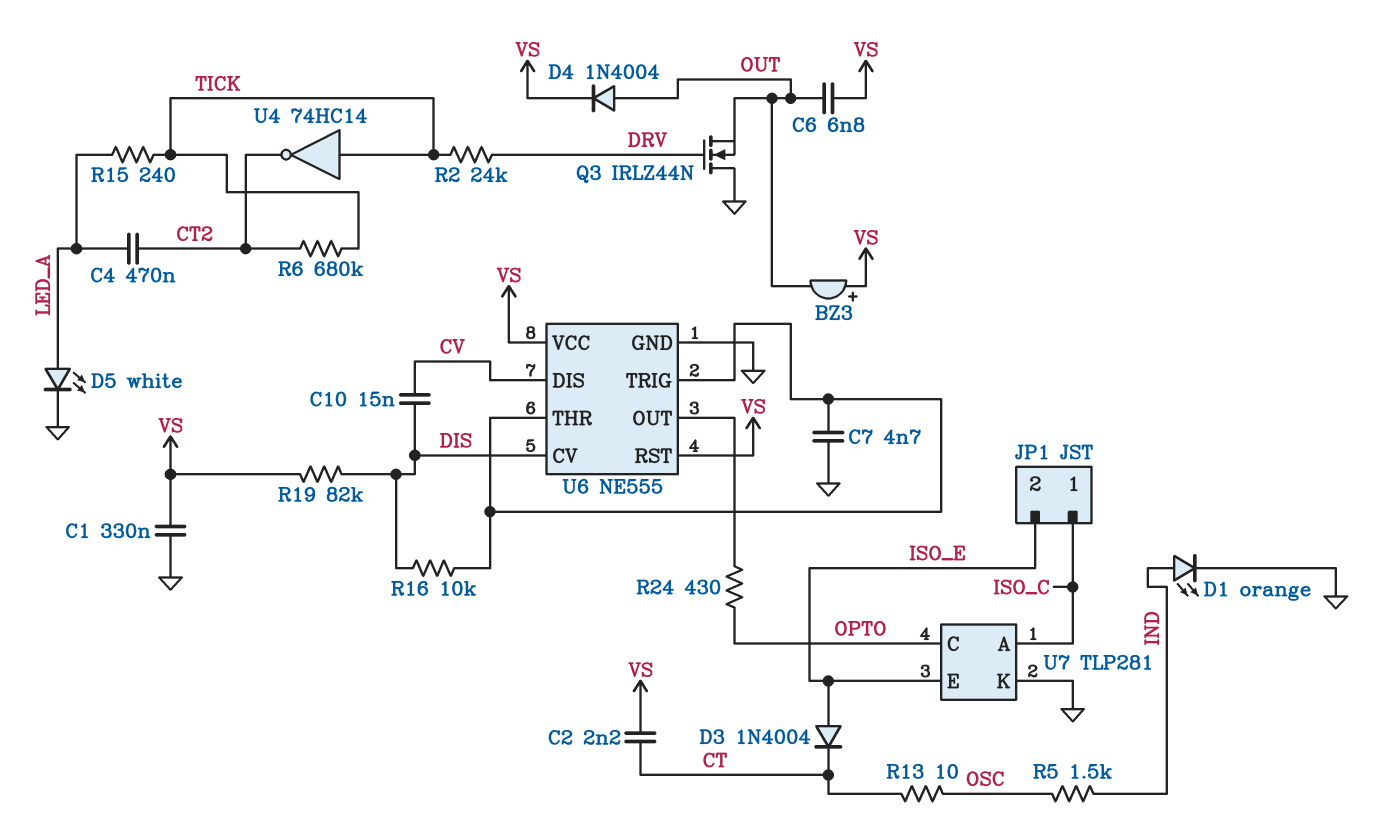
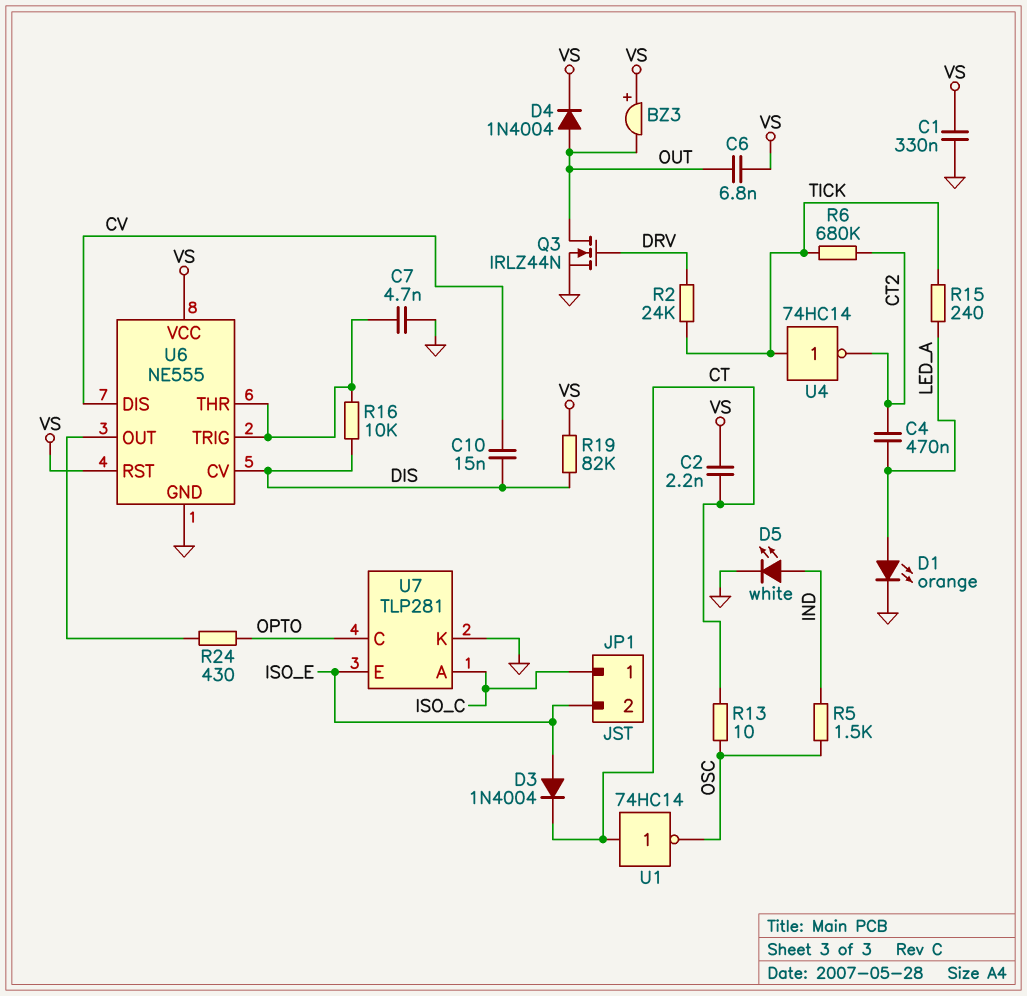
D1: LED orange (A IND, K GND) -> LED orange (A LED_A, K GND)
D5: LED white (A LED_A, K GND) -> LED white (A IND, K GND)
Q3: NMOS IRLZ44N (G DRV, D GND, S OUT) -> NMOS IRLZ44N (G DRV, D OUT, S GND)
U1: none -> NOT 74HC14 (in CT, out OSC)

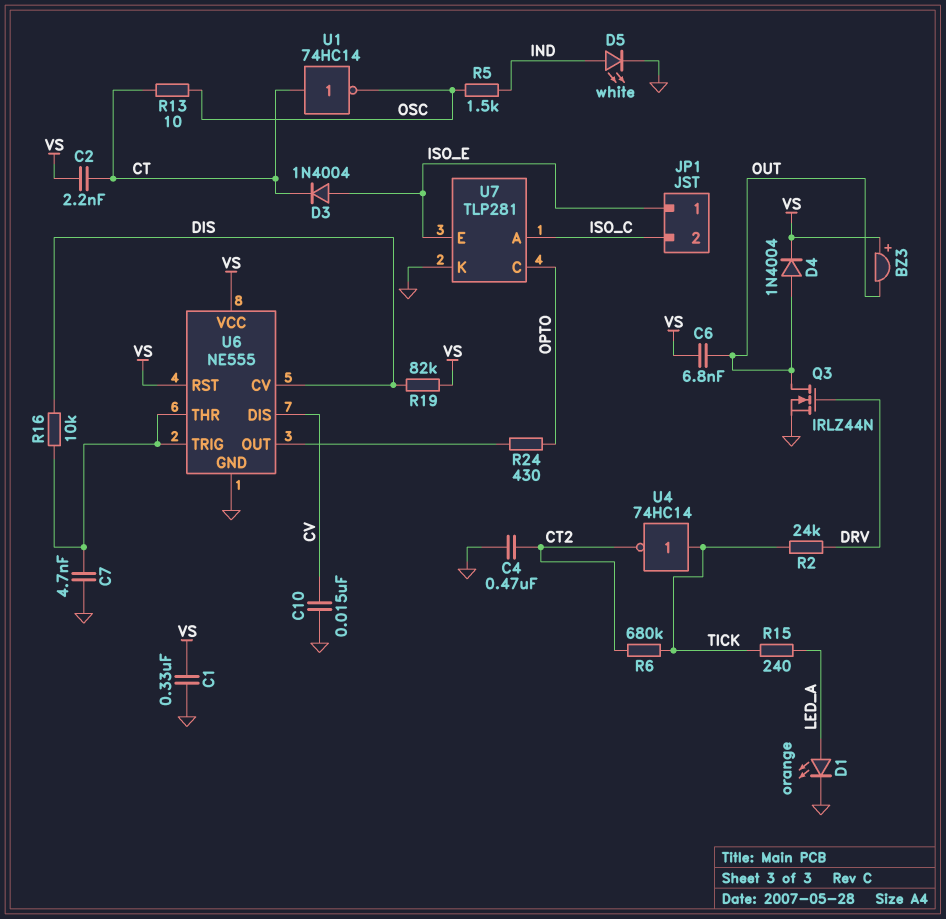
C4: 470nF (CT2, LED_A) -> 470nF (CT2, GND)
C10: 15nF (CV, DIS) -> 15nF (CV, GND)
JP1 pin 1: ISO_C -> ISO_E
JP1 pin 2: ISO_E -> ISO_C

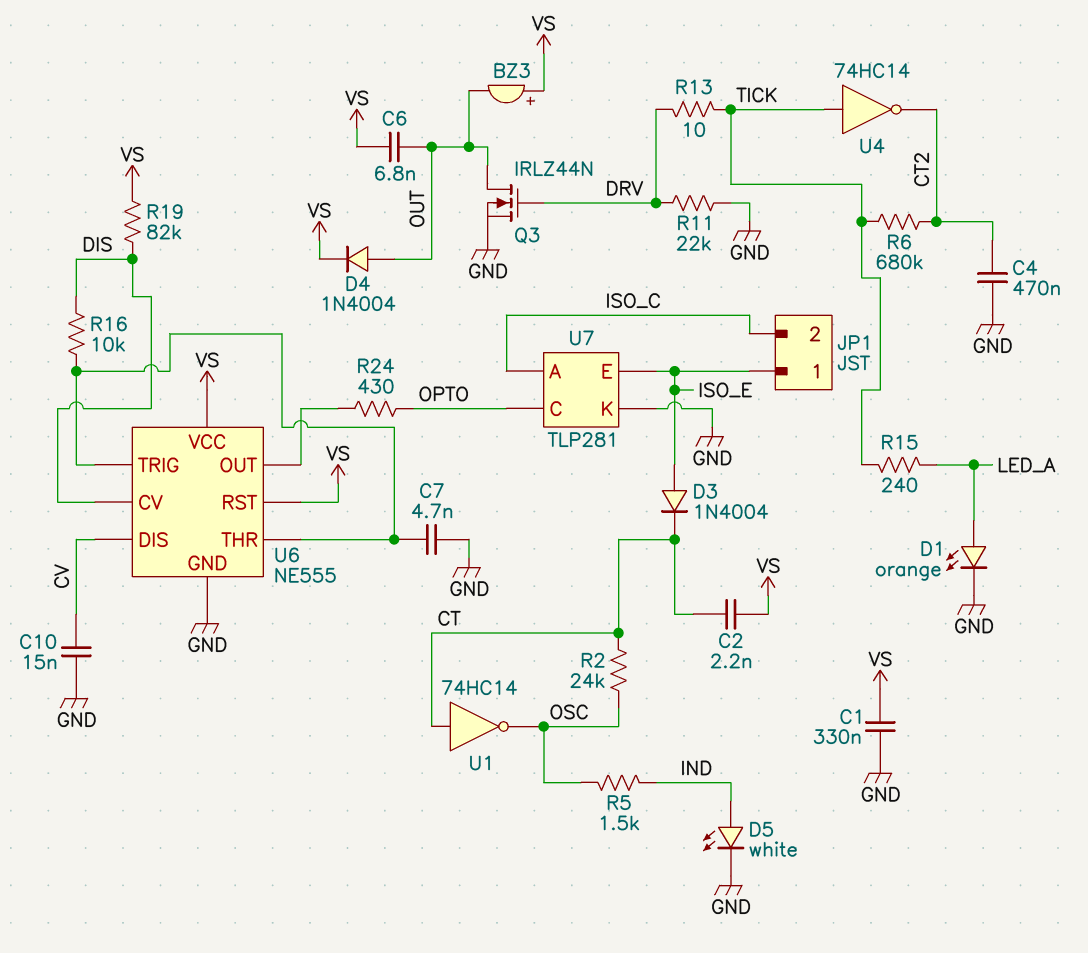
R2: 24k (DRV, TICK) -> 24k (CT, OSC)
R11: none -> 22k (DRV, GND)
R13: 10 (CT, OSC) -> 10 (DRV, TICK)

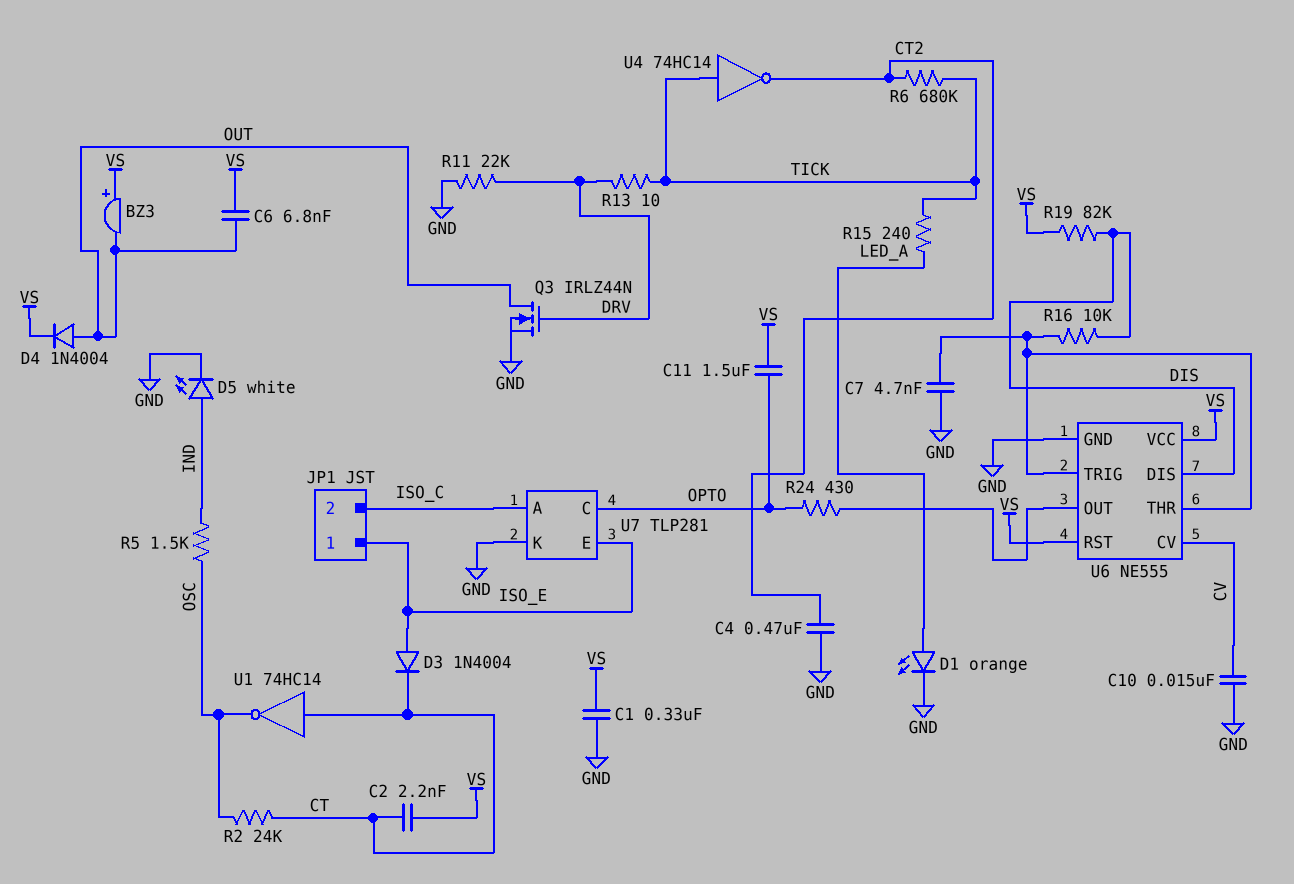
C11: none -> 1.5uF (OPTO, VS)
U6 pin CV: DIS -> CV
U6 pin DIS: CV -> DIS

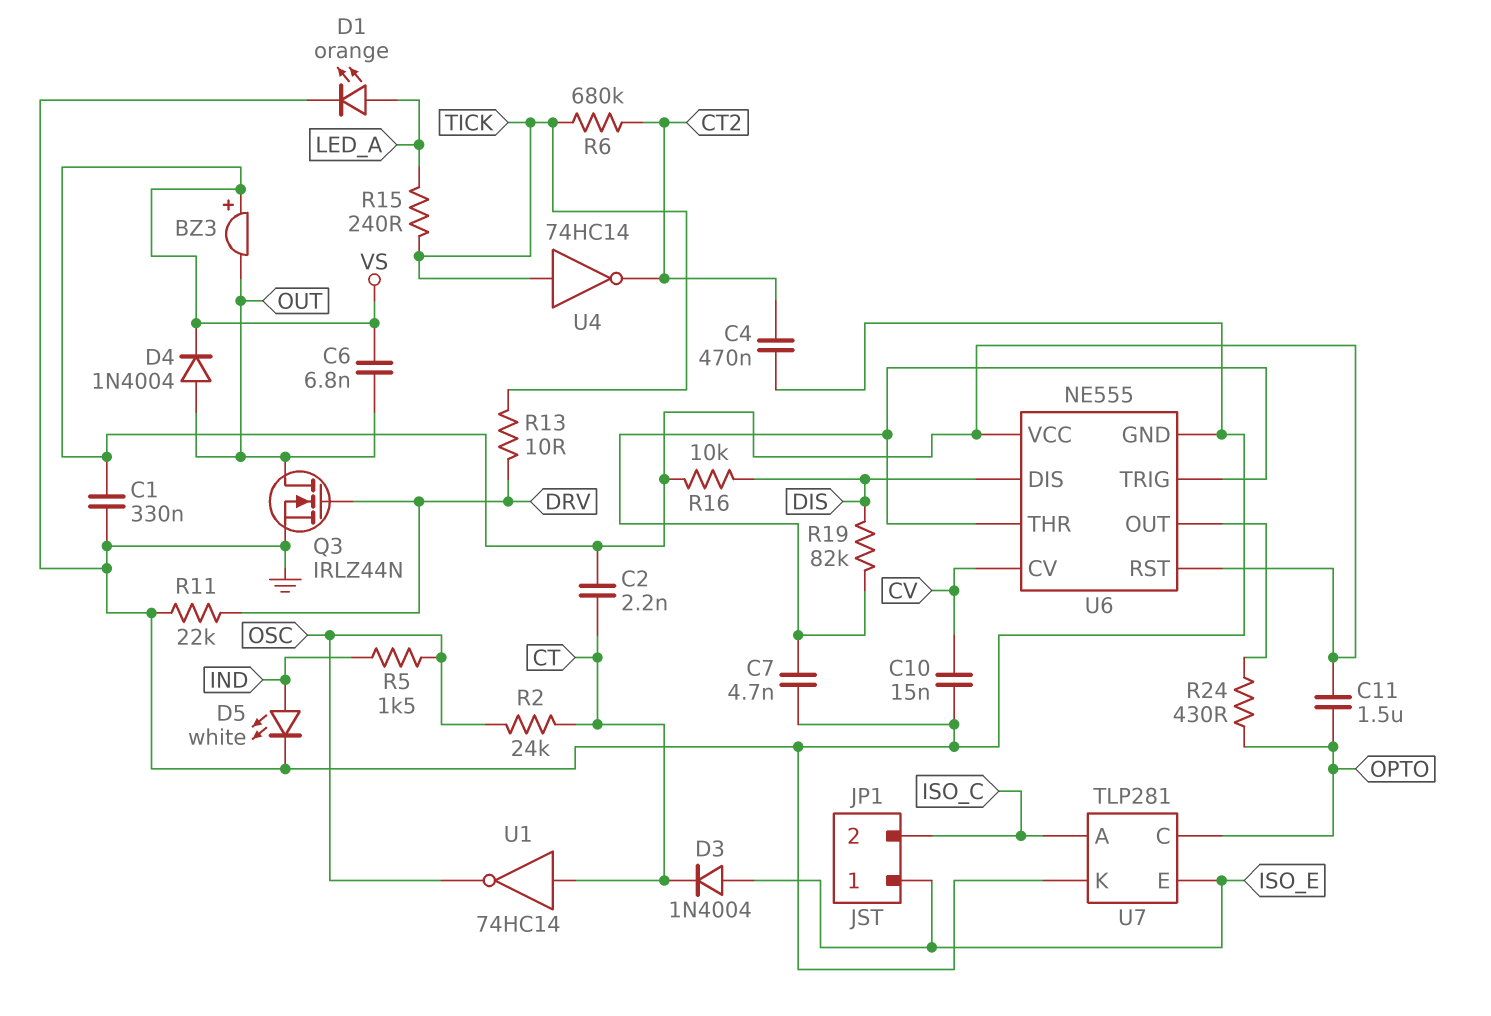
R16: 10k (DIS, U6/THR) -> 10k (DIS, VS)
R19: 82k (DIS, VS) -> 82k (DIS, U6/THR)

